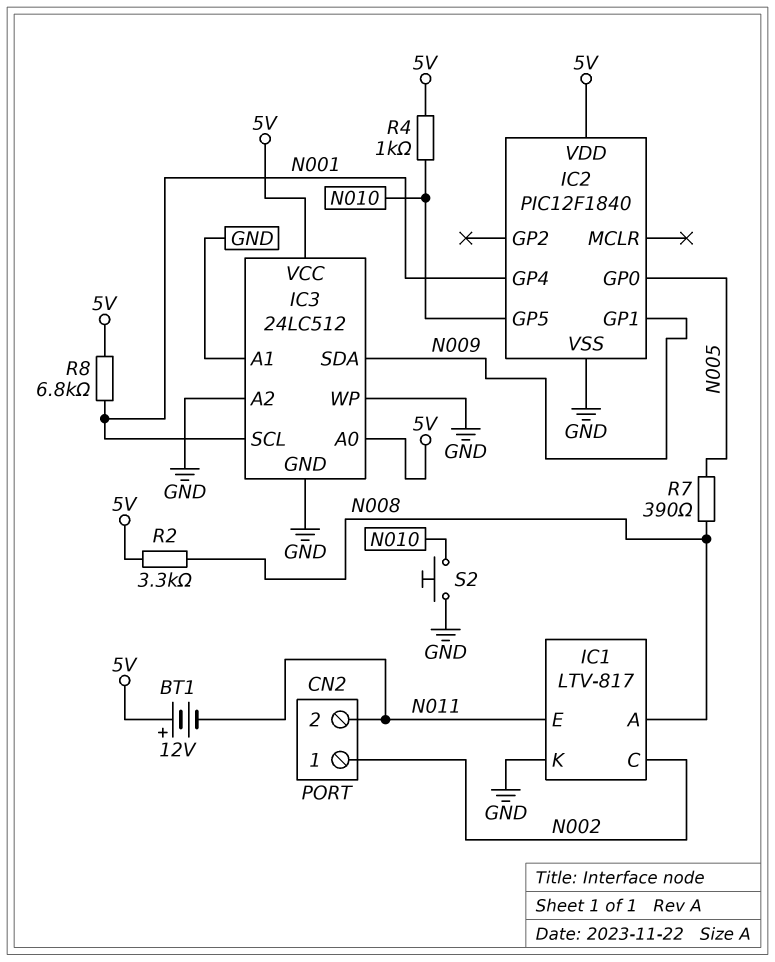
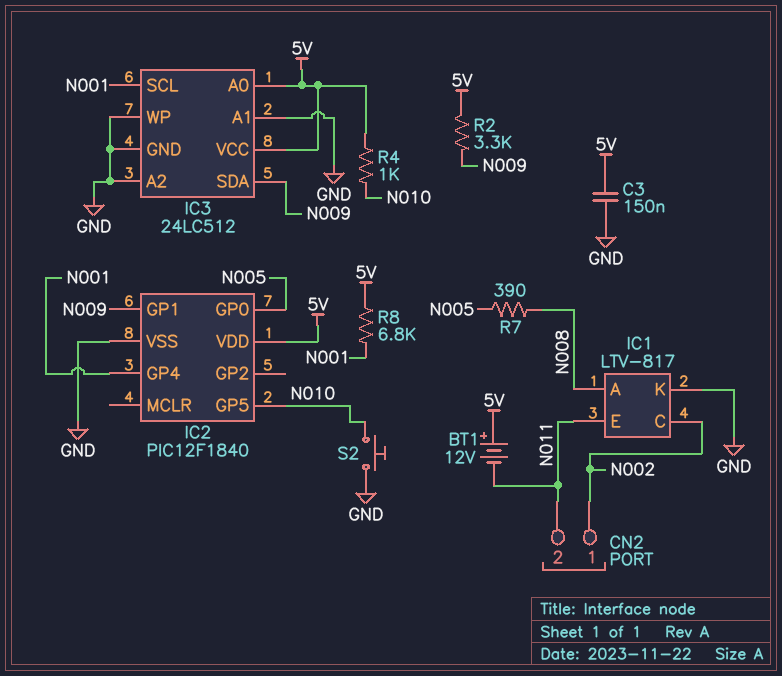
C3: none -> 150nF (5V, GND)
R2: 3.3k (5V, N008) -> 3.3k (5V, N009)

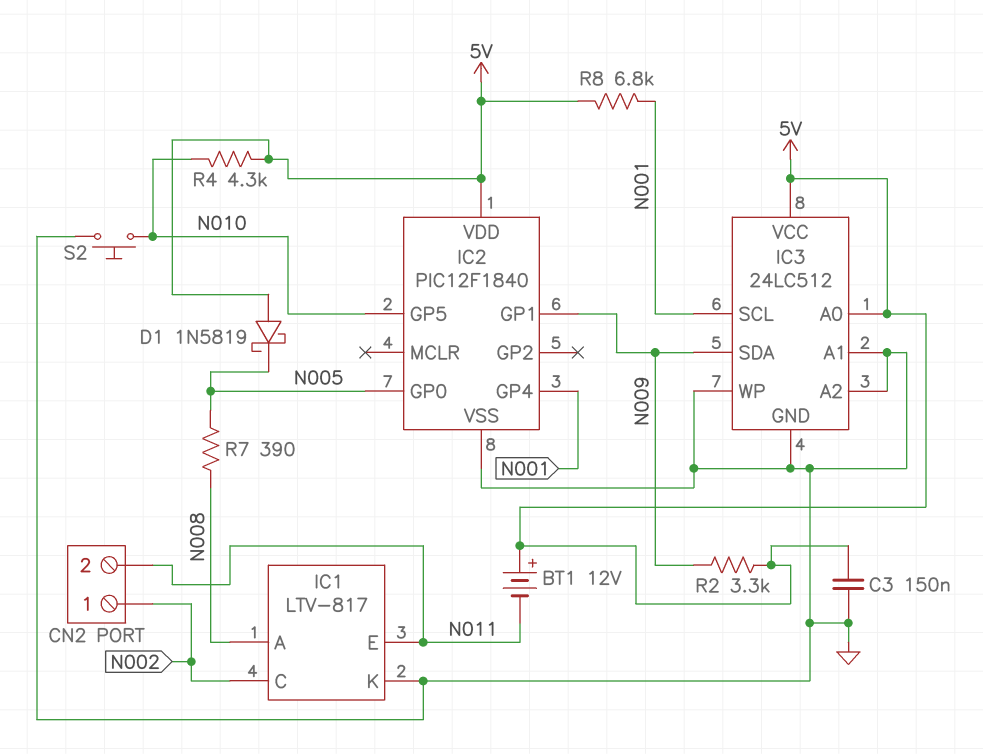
D1: none -> schottky 1N5819 (A 5V, K N005)
R4: 1k (5V, N010) -> 4.3k (5V, N010)

